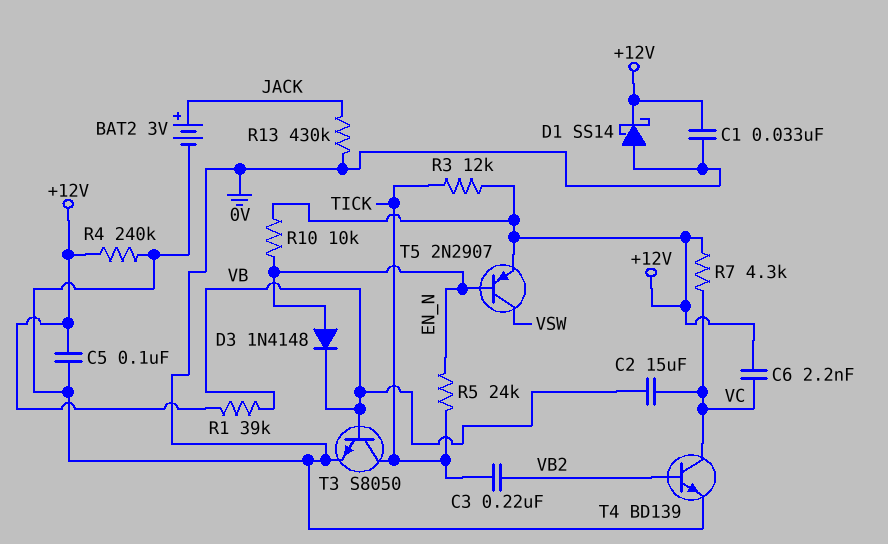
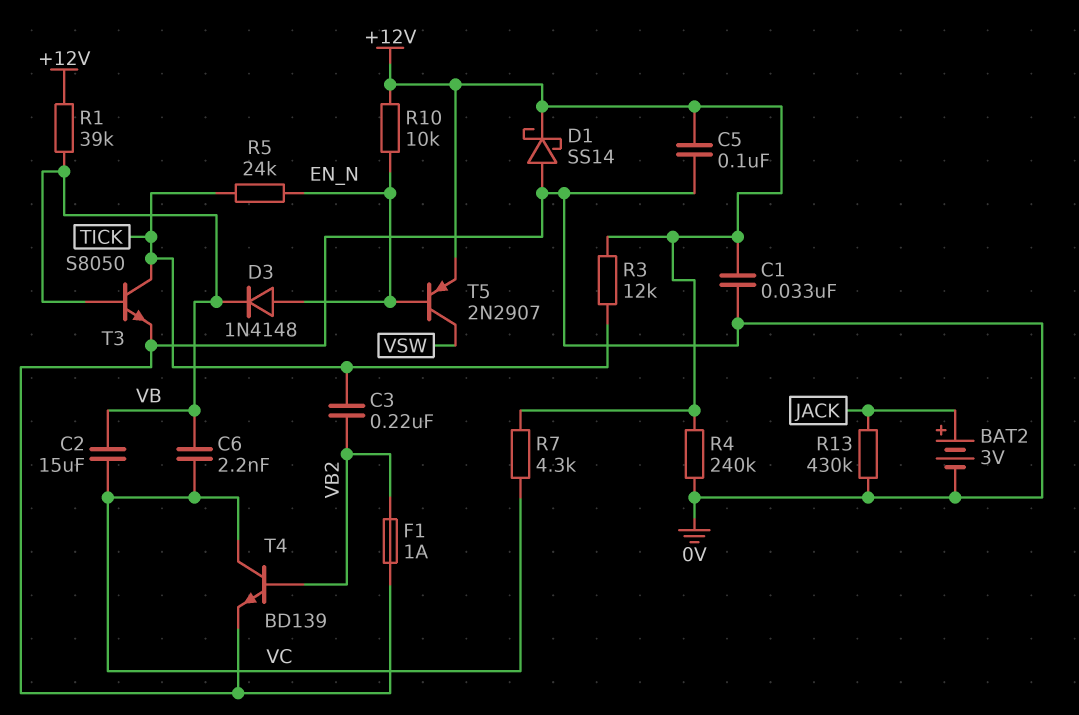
C6: 2.2nF (+12V, VC) -> 2.2nF (VB, VC)
F1: none -> 1A (0V, VB2)

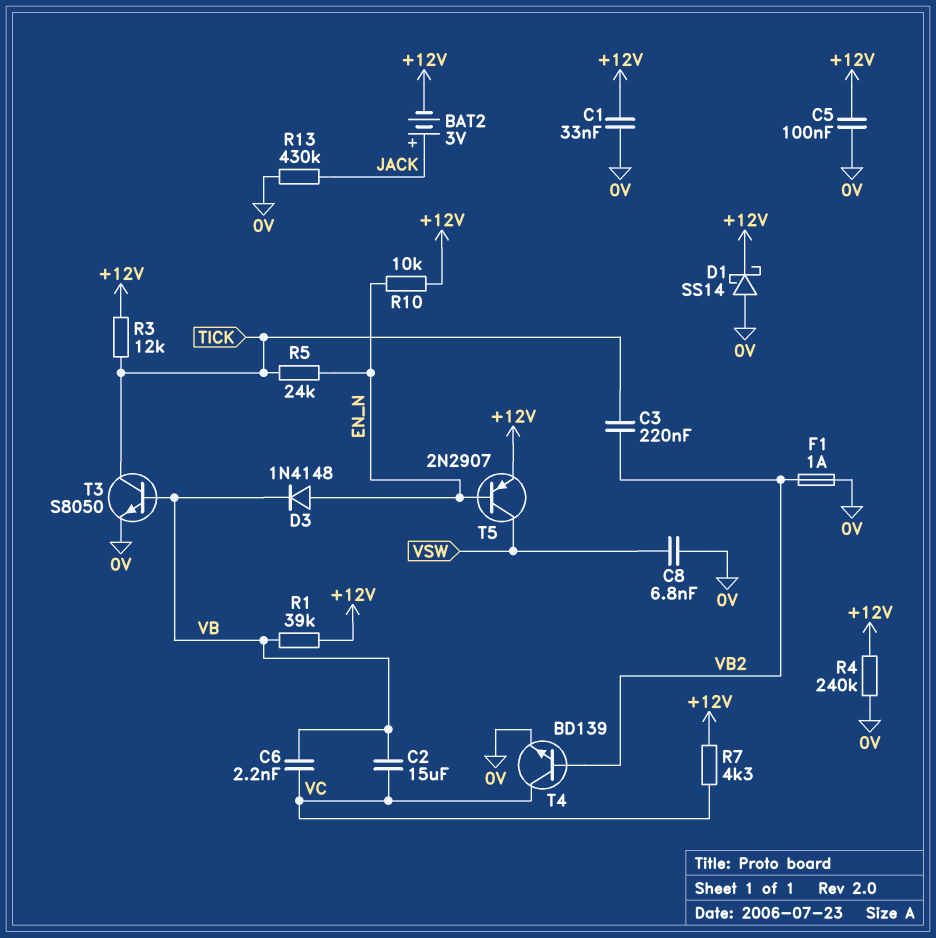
BAT2: 3V (plus JACK, minus 0V) -> 3V (plus JACK, minus +12V)
C8: none -> 6.8nF (0V, VSW)

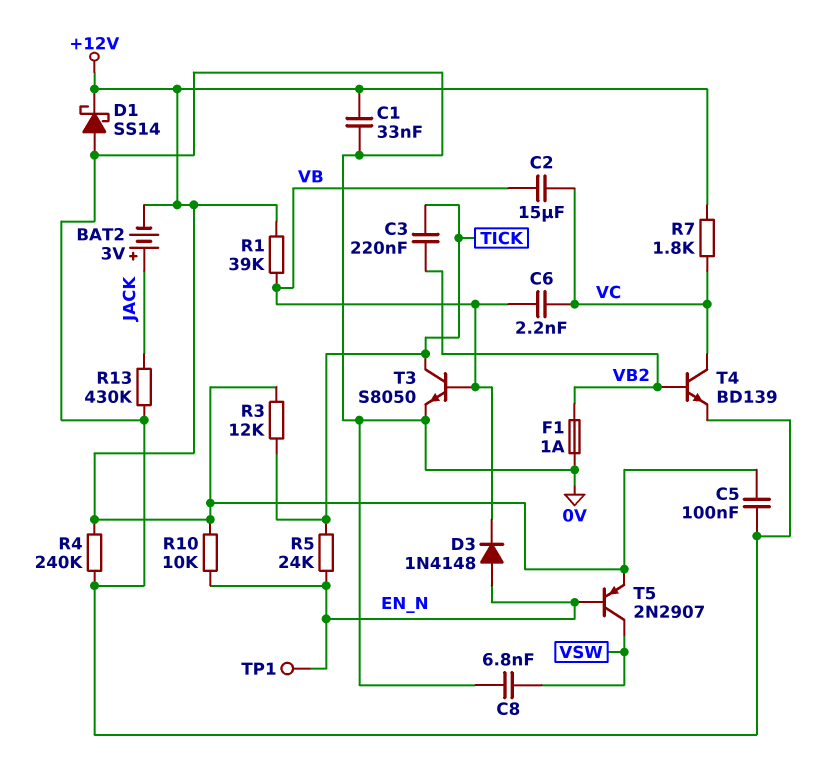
R7: 4.3k (+12V, VC) -> 1.8k (+12V, VC)
TP1: none -> test point (EN_N)

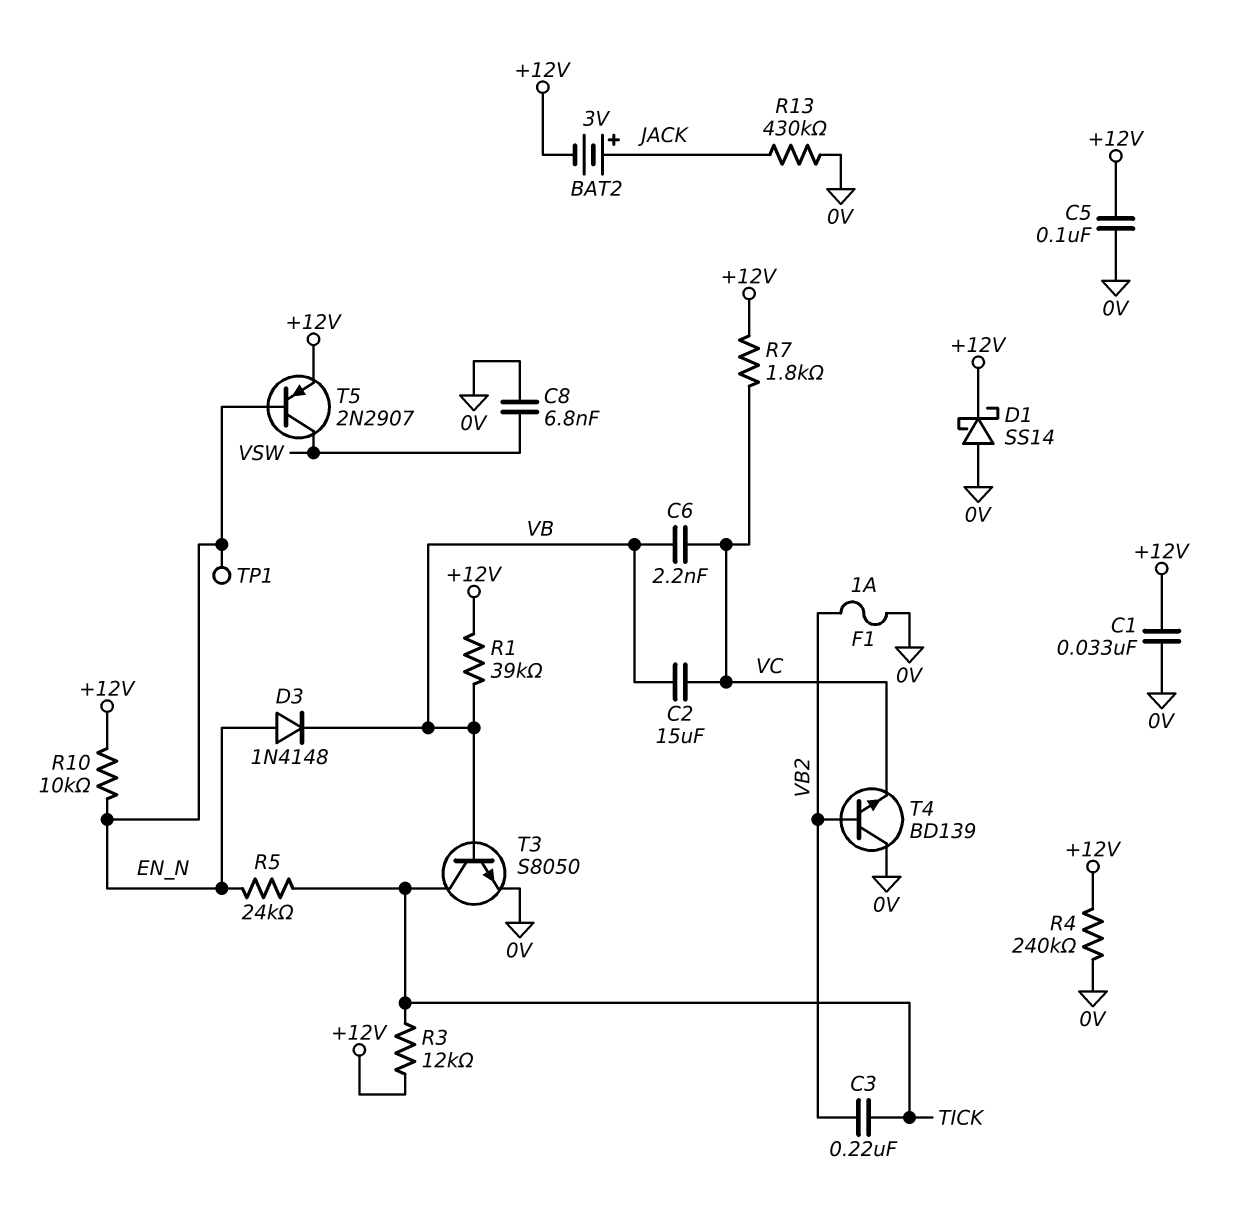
T4: NPN BD139 (B VB2, C VC, E 0V) -> NPN BD139 (B VB2, C 0V, E VC)

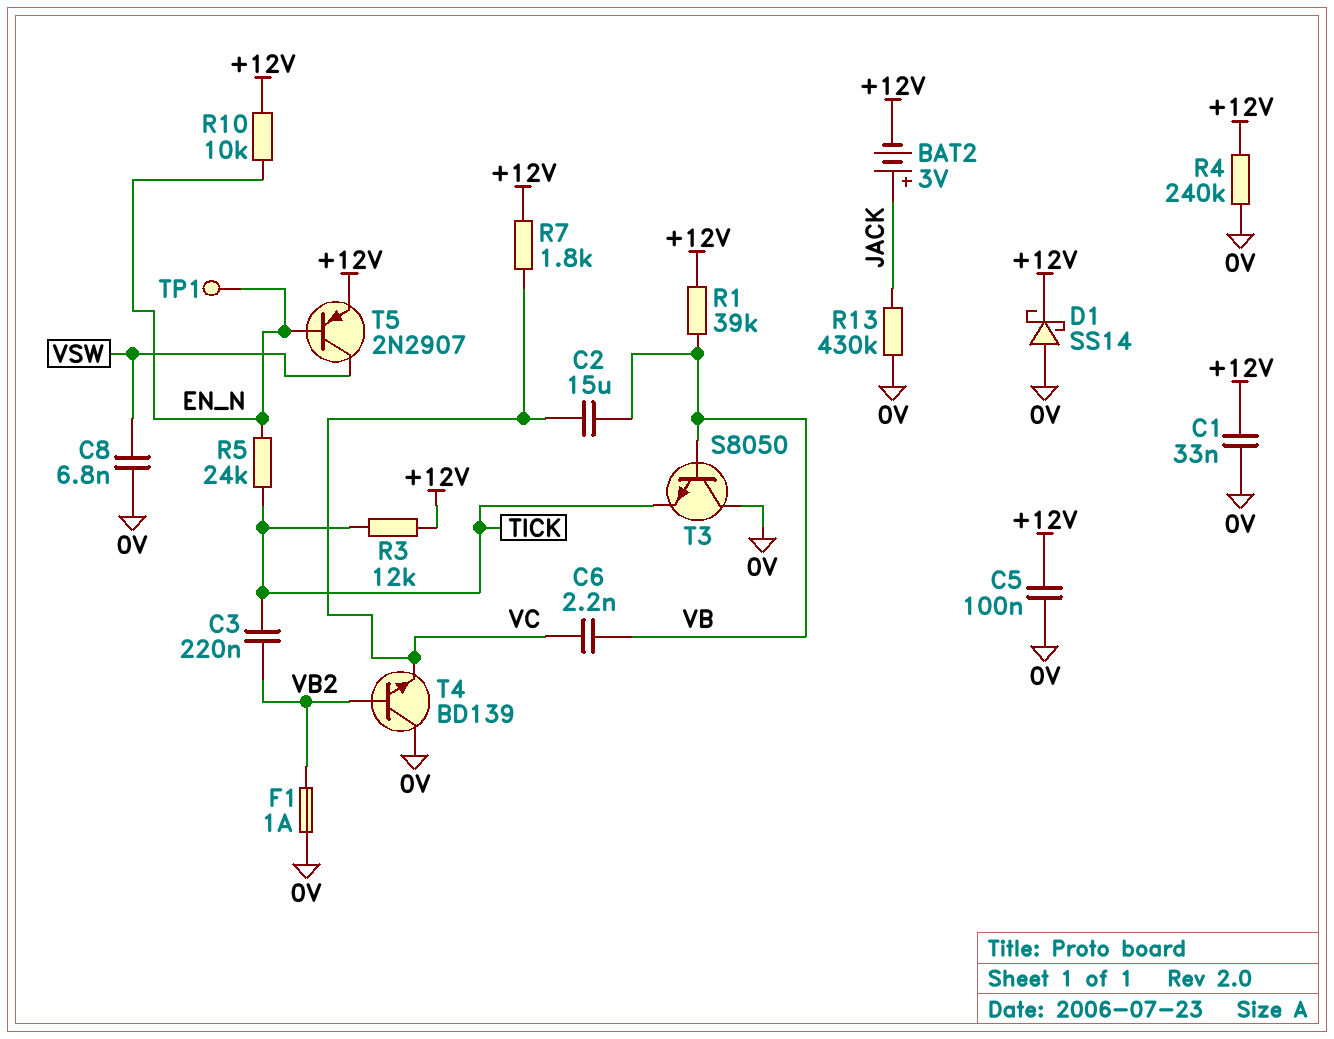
D3: diode 1N4148 (A EN_N, K VB) -> none
T3: NPN S8050 (B VB, C TICK, E 0V) -> NPN S8050 (B VB, C 0V, E TICK)

